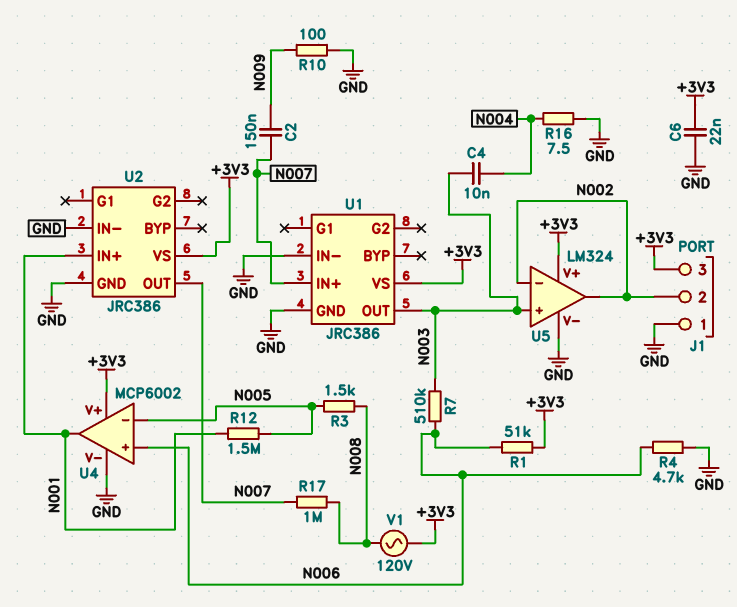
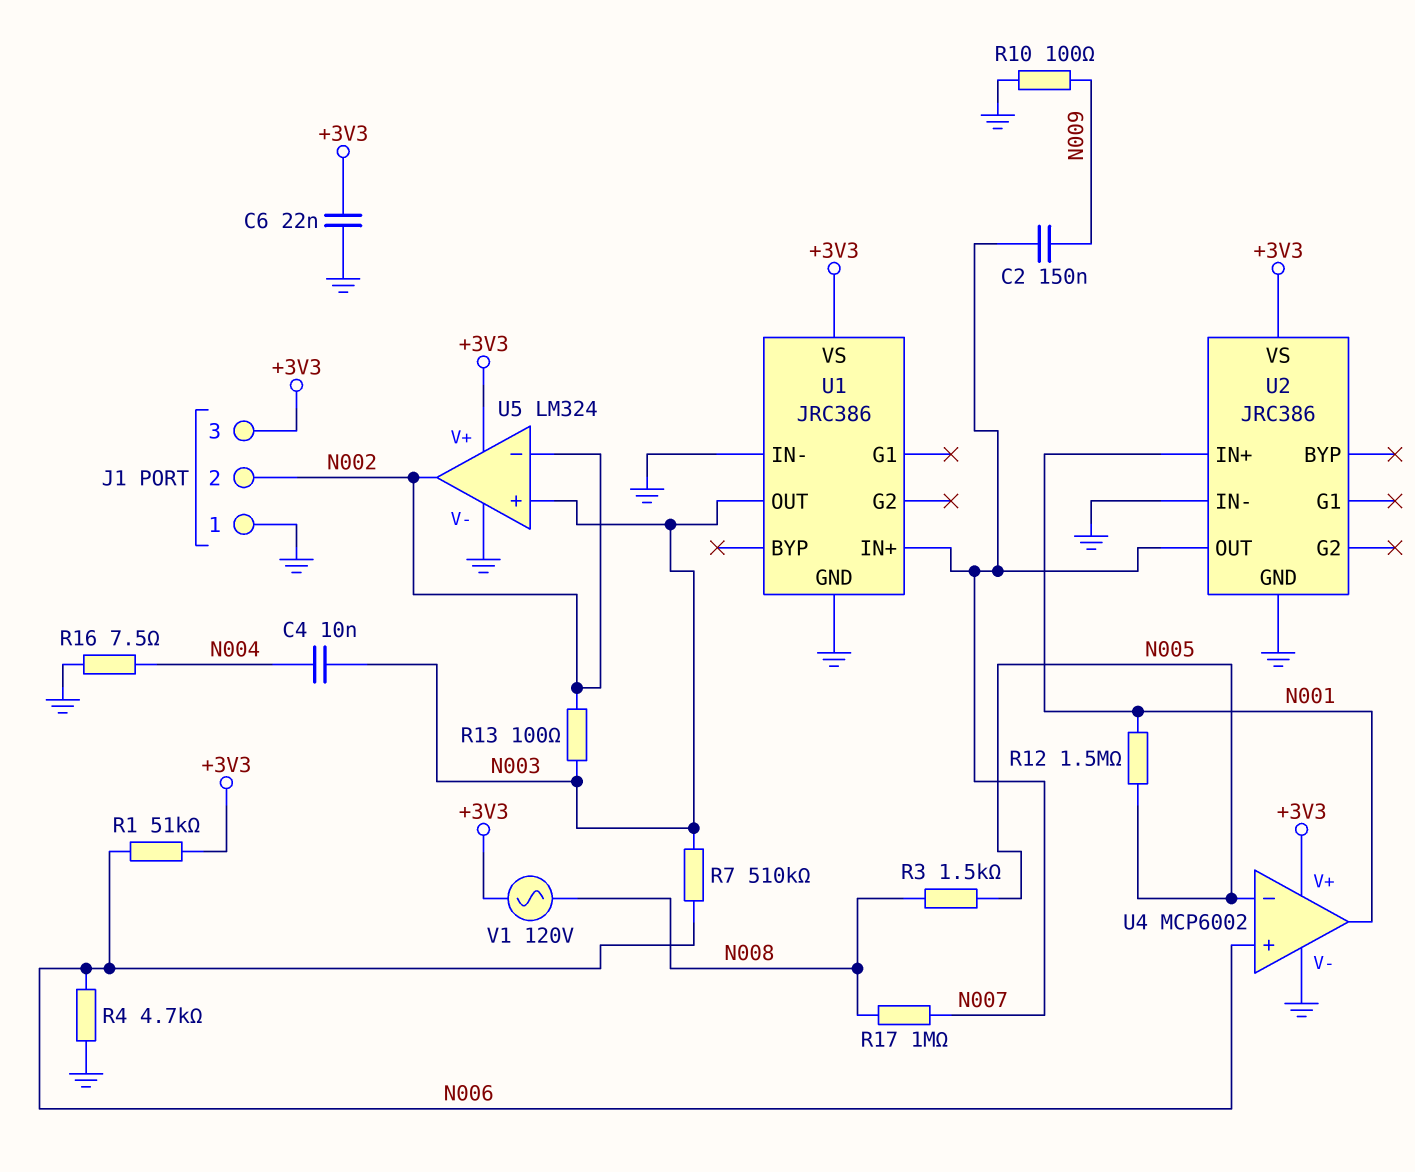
R13: none -> 100 (N002, N003)

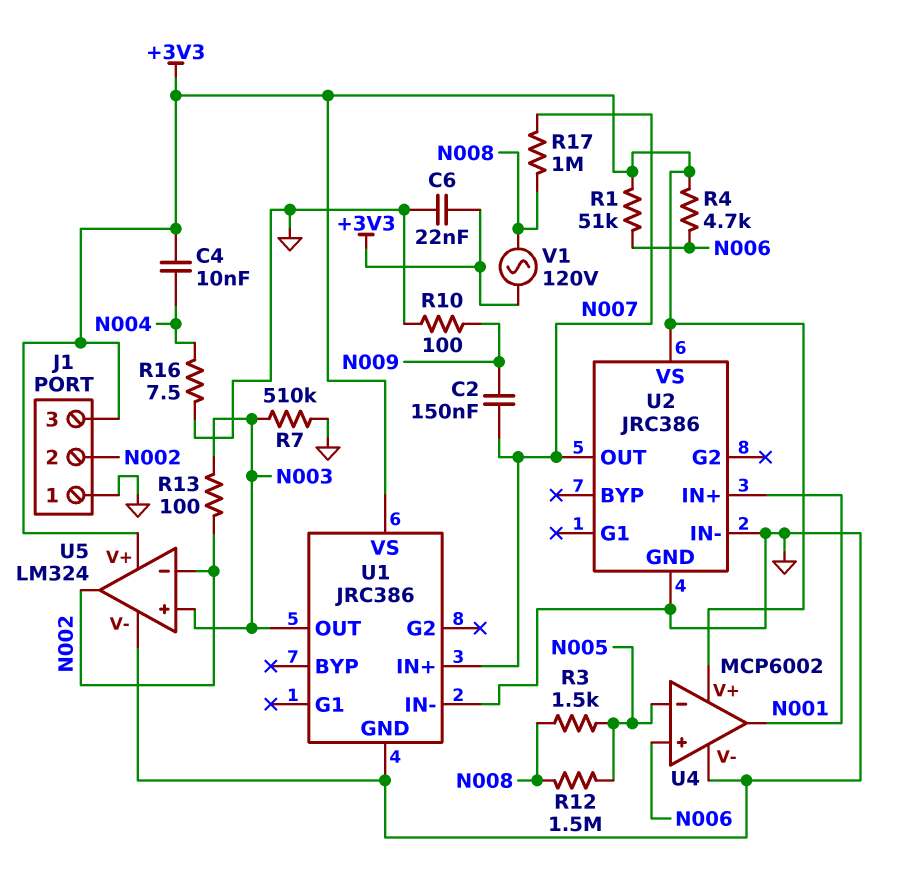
C4: 10nF (N003, N004) -> 10nF (+3V3, N004)
R4: 4.7k (GND, N006) -> 4.7k (+3V3, N006)
R7: 510k (N003, N006) -> 510k (GND, N003)
R12: 1.5M (N001, N005) -> 1.5M (N005, N008)

